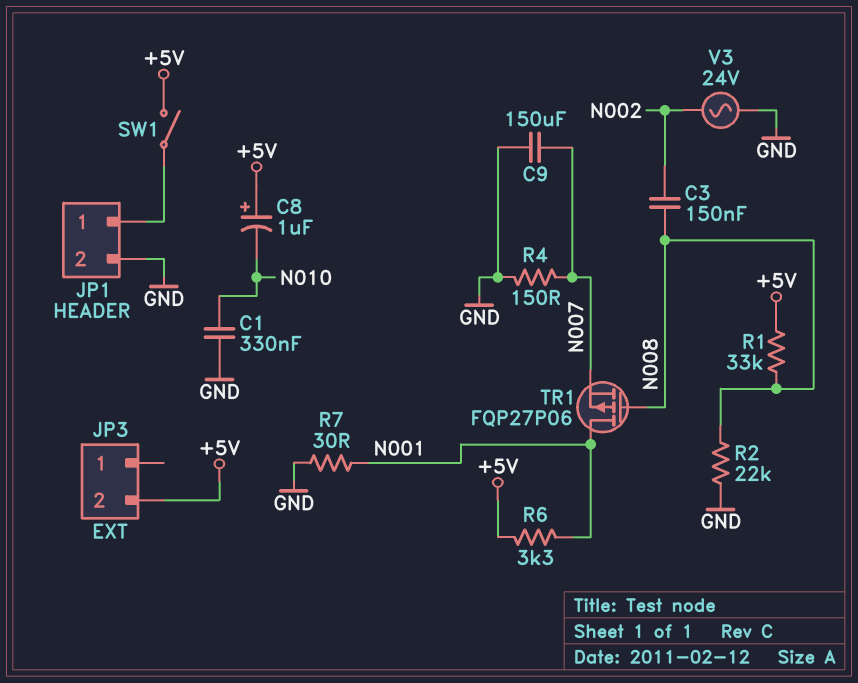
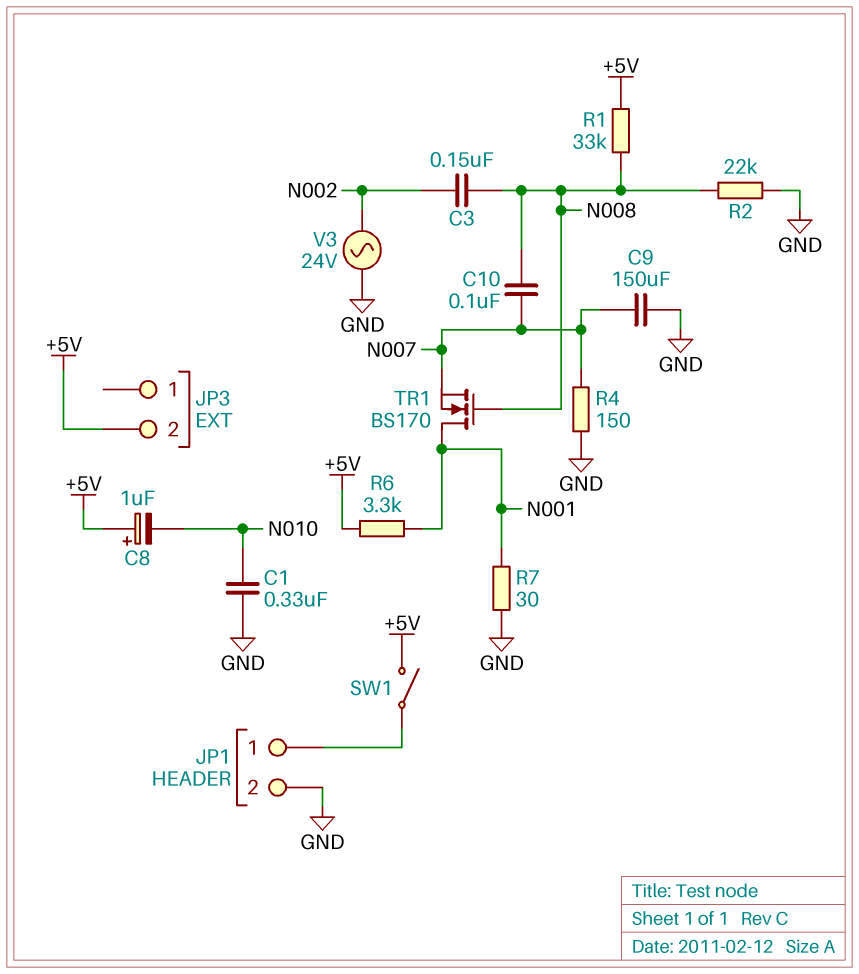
C10: none -> 100nF (N007, N008)
TR1: PMOS FQP27P06 (G N008, D N001, S N007) -> NMOS BS170 (G N008, D N001, S N007)

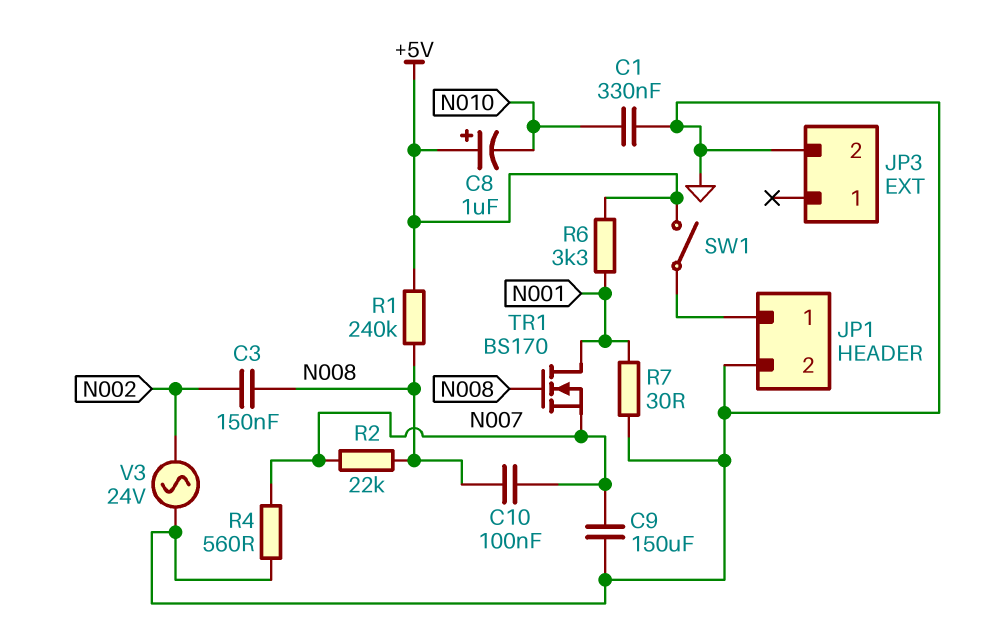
JP3 pin 2: +5V -> GND
R1: 33k (+5V, N008) -> 240k (+5V, N008)
R2: 22k (GND, N008) -> 22k (N007, N008)
R4: 150 (GND, N007) -> 560 (GND, N007)

